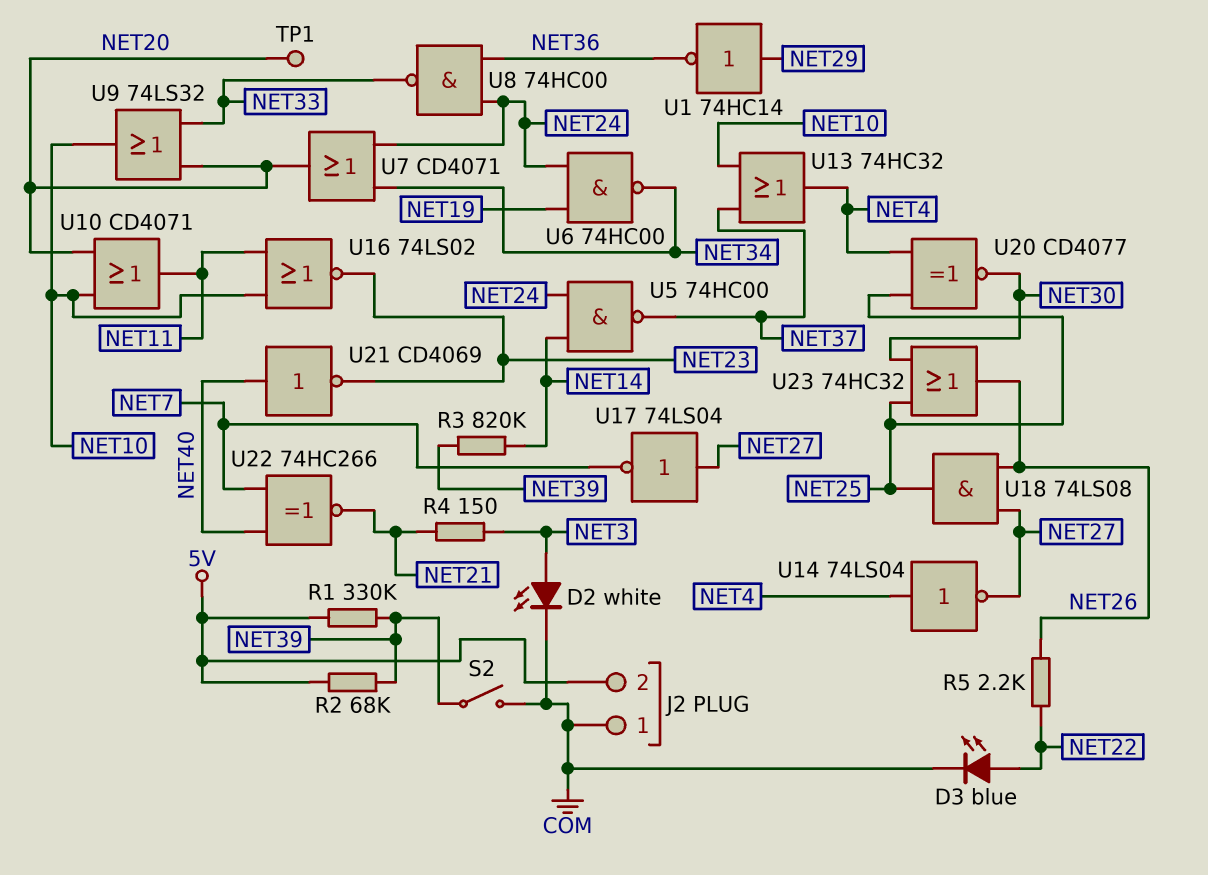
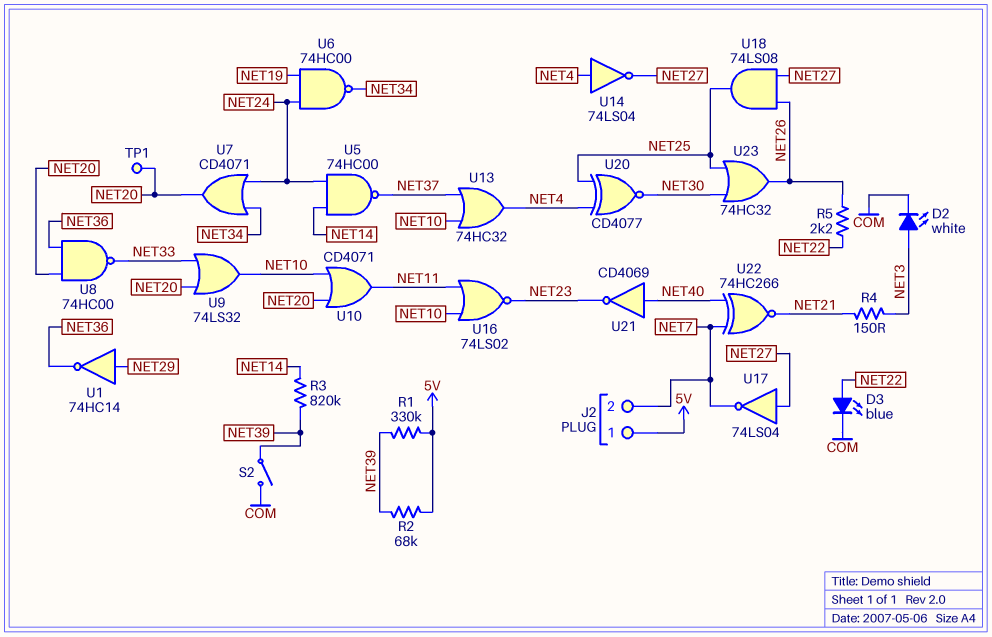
J2 pin 1: COM -> 5V
J2 pin 2: 5V -> NET7
U8: NAND 74HC00 (in NET24, in NET36, out NET33) -> NAND 74HC00 (in NET20, in NET36, out NET33)

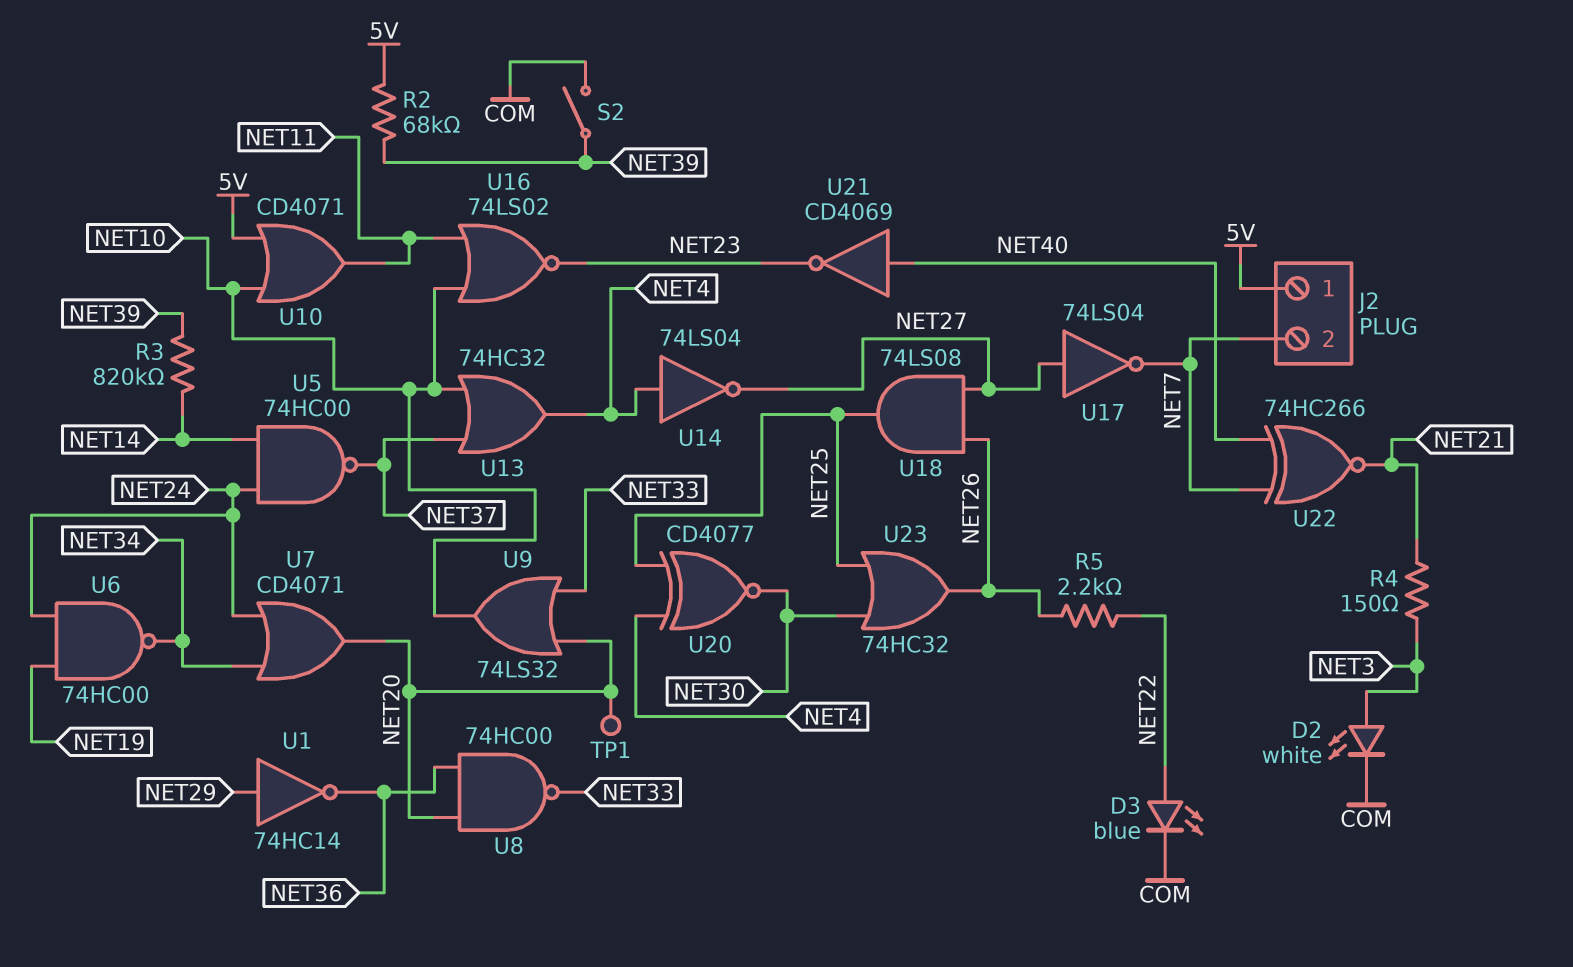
R1: 330k (5V, NET39) -> none
U10: OR CD4071 (in NET10, in NET20, out NET11) -> OR CD4071 (in 5V, in NET10, out NET11)

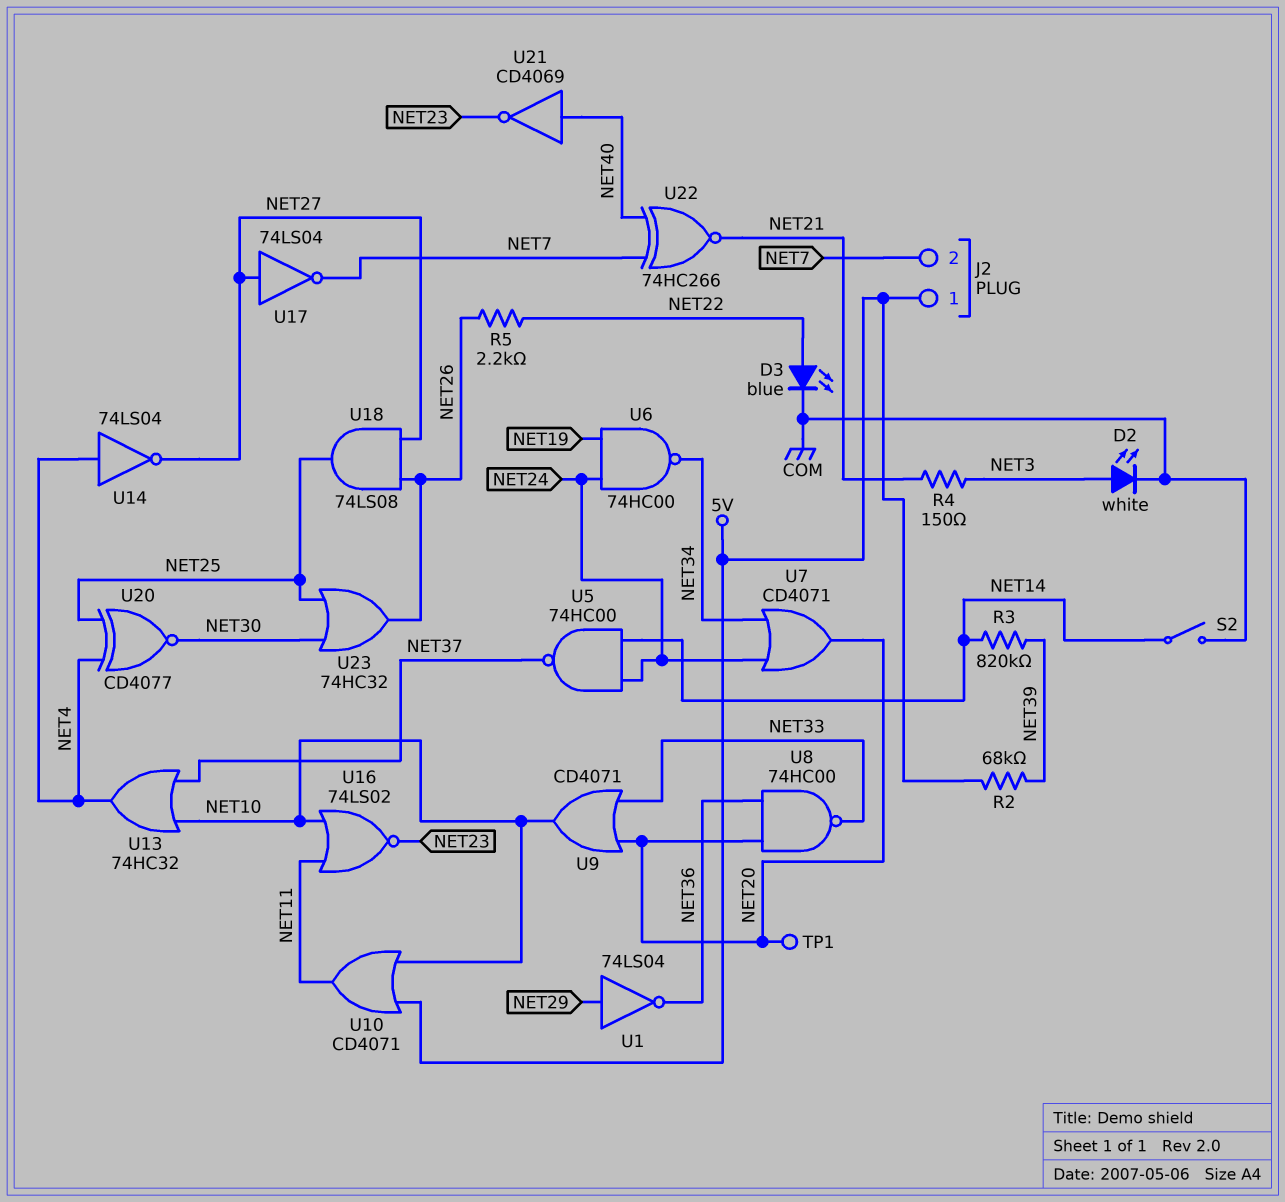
S2: switch (COM, NET39) -> switch (COM, NET14)
U1: NOT 74HC14 (in NET29, out NET36) -> NOT 74LS04 (in NET29, out NET36)
U9: OR 74LS32 (in NET20, in NET33, out NET10) -> OR CD4071 (in NET20, in NET33, out NET10)

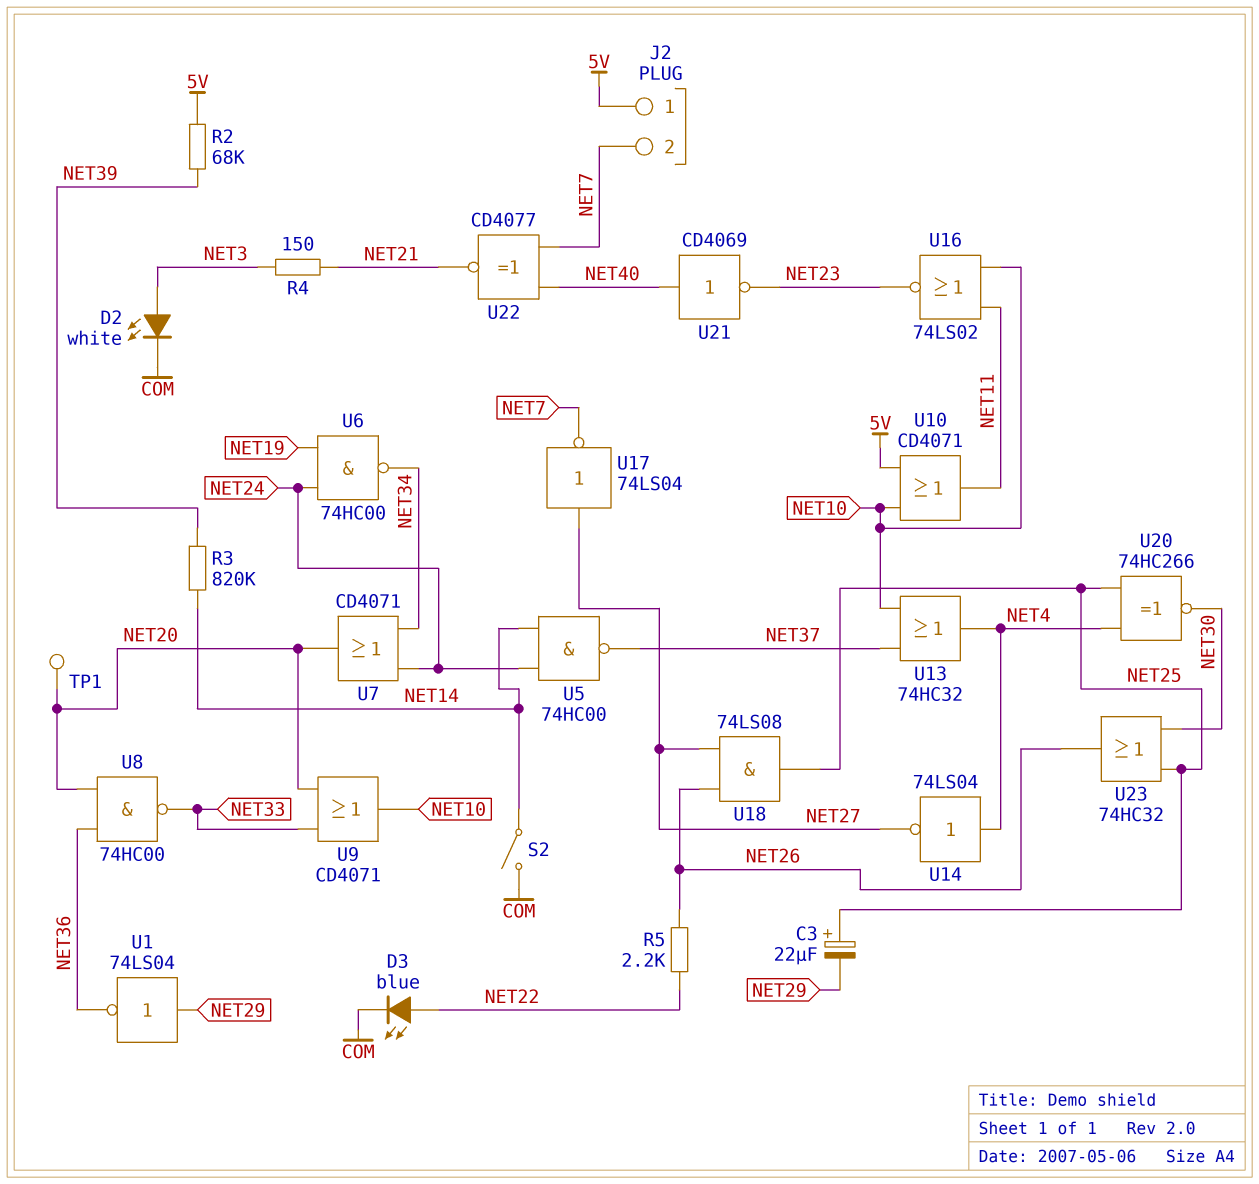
C3: none -> 22uF (plus NET25, minus NET29)
U20: XNOR CD4077 (in NET4, in NET25, out NET30) -> XNOR 74HC266 (in NET4, in NET25, out NET30)
U22: XNOR 74HC266 (in NET7, in NET40, out NET21) -> XNOR CD4077 (in NET7, in NET40, out NET21)

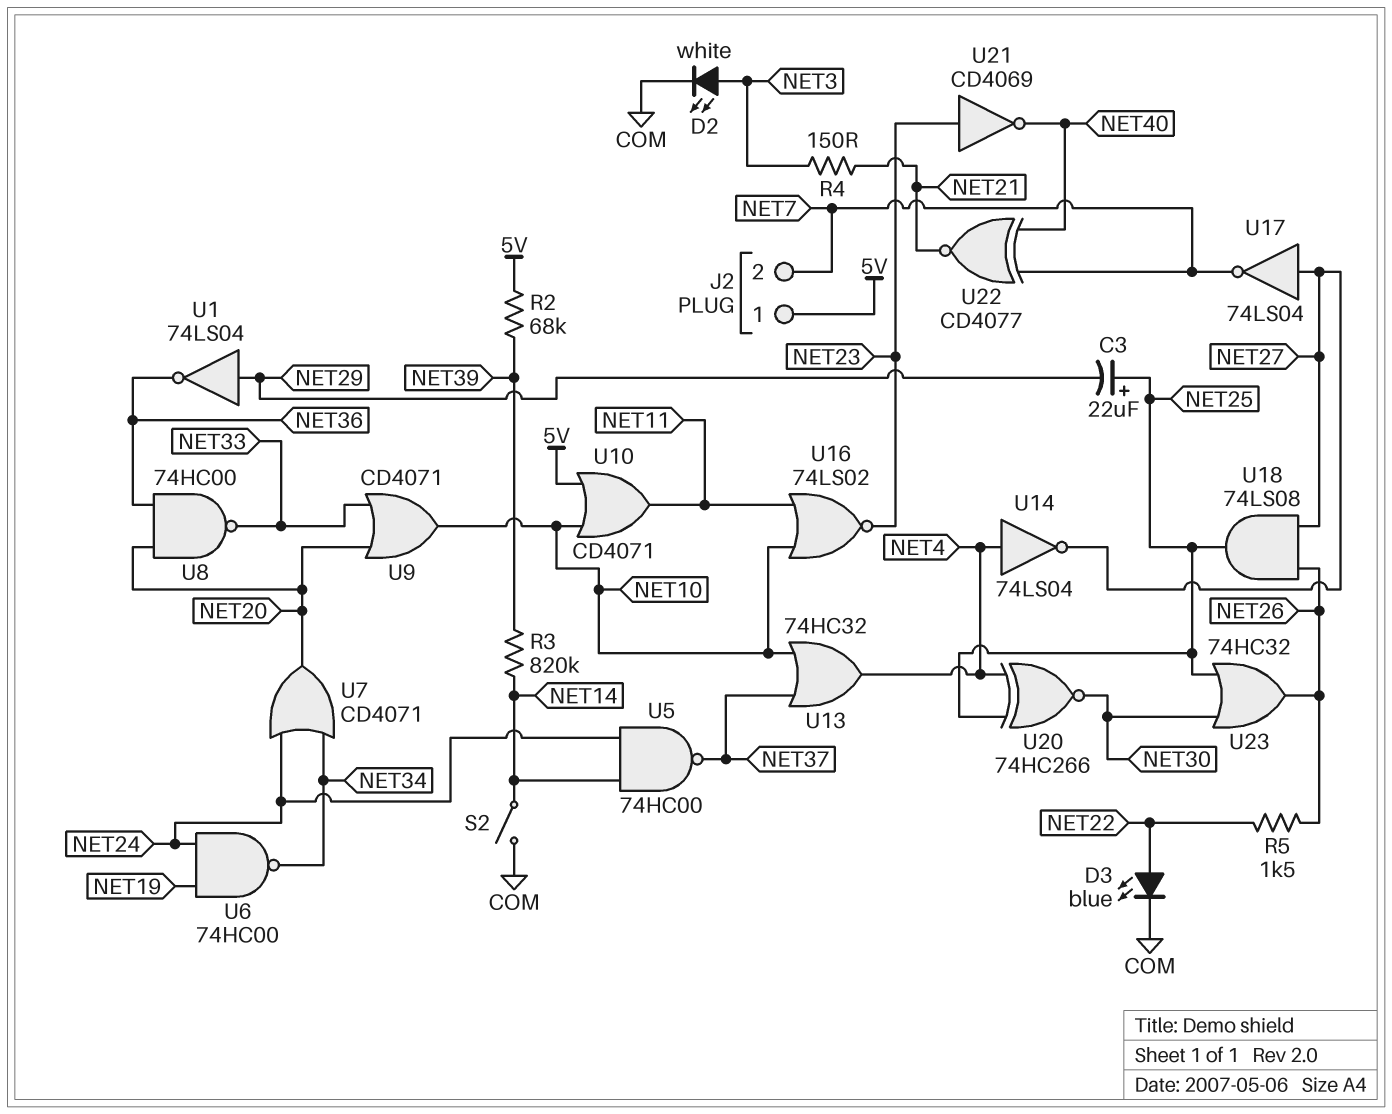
R5: 2.2k (NET22, NET26) -> 1.5k (NET22, NET26)
TP1: test point (NET20) -> none
U21: NOT CD4069 (in NET40, out NET23) -> NOT CD4069 (in NET23, out NET40)

